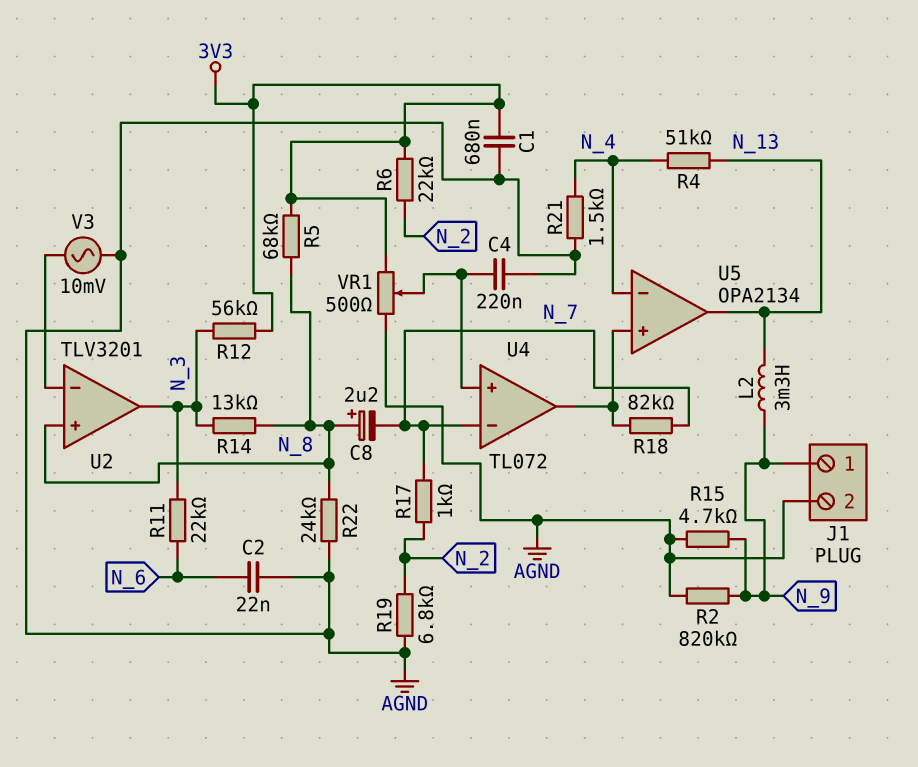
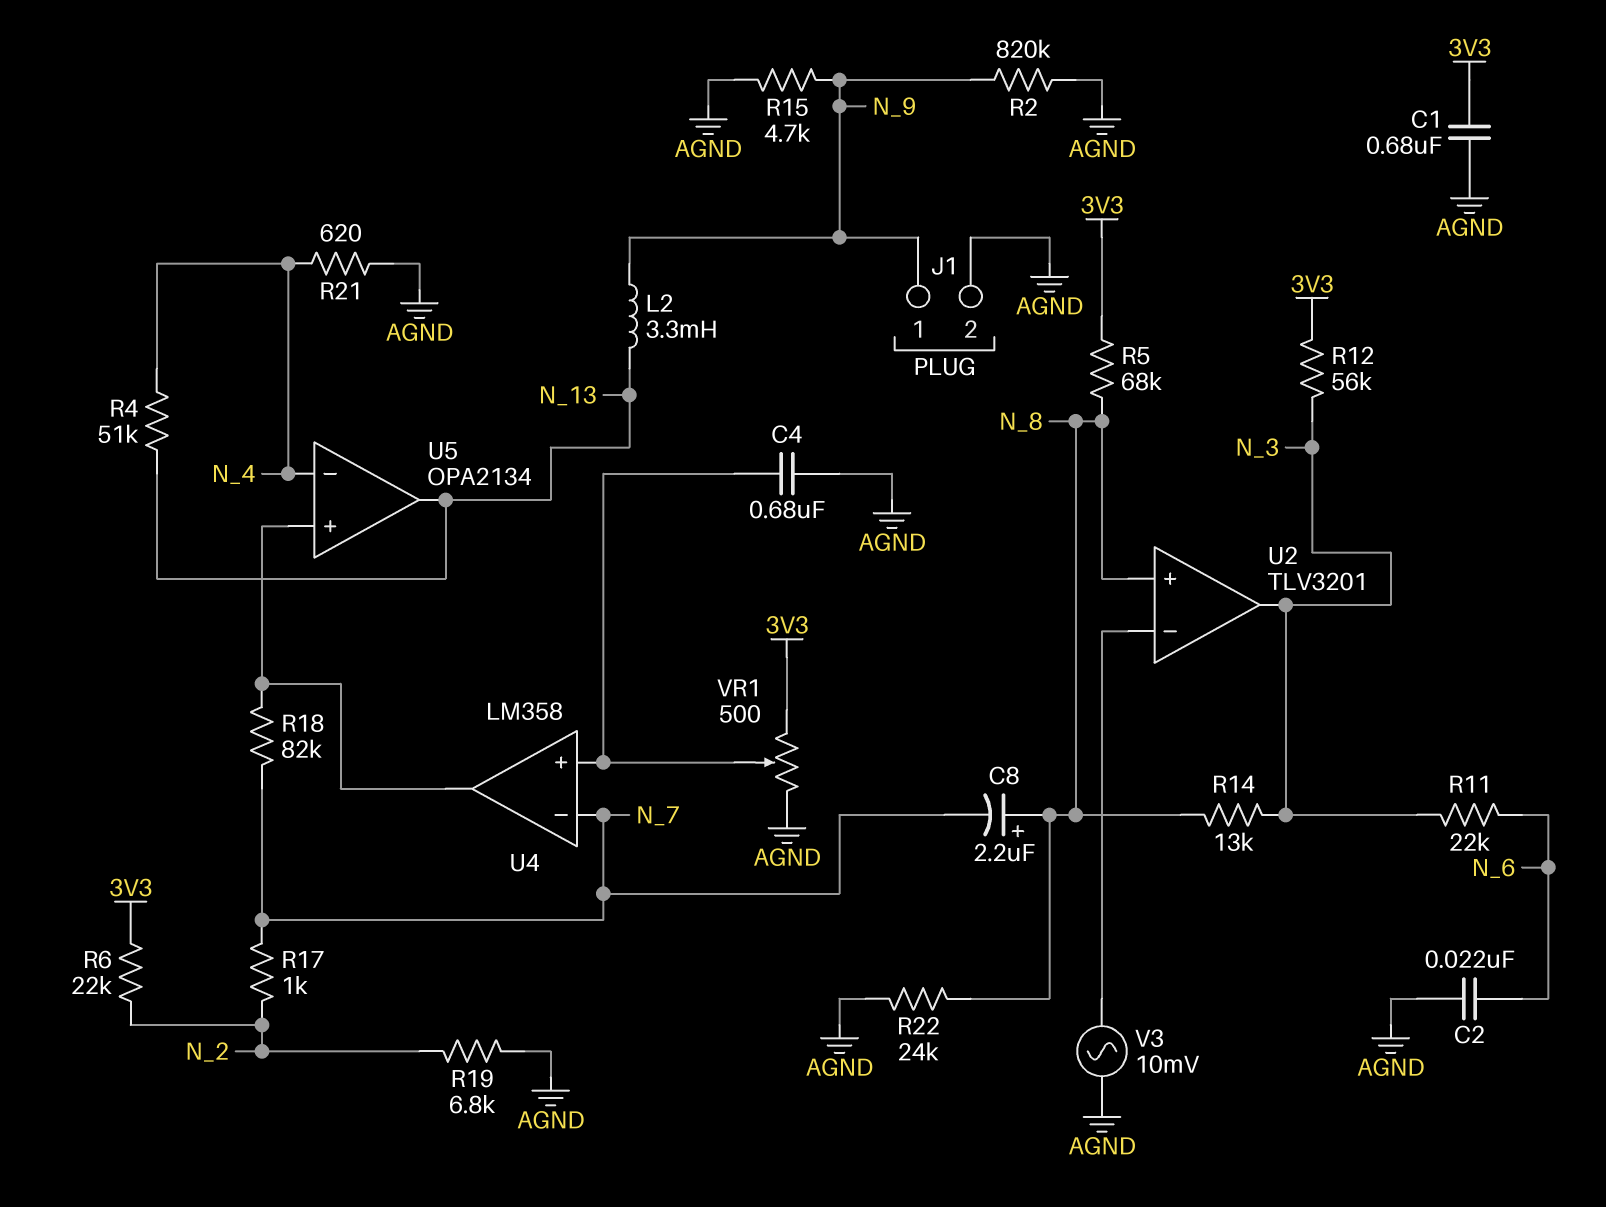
C4: 220nF (AGND, U4/in+) -> 680nF (AGND, U4/in+)
R21: 1.5k (AGND, N_4) -> 620 (AGND, N_4)
U4: TL072 -> LM358

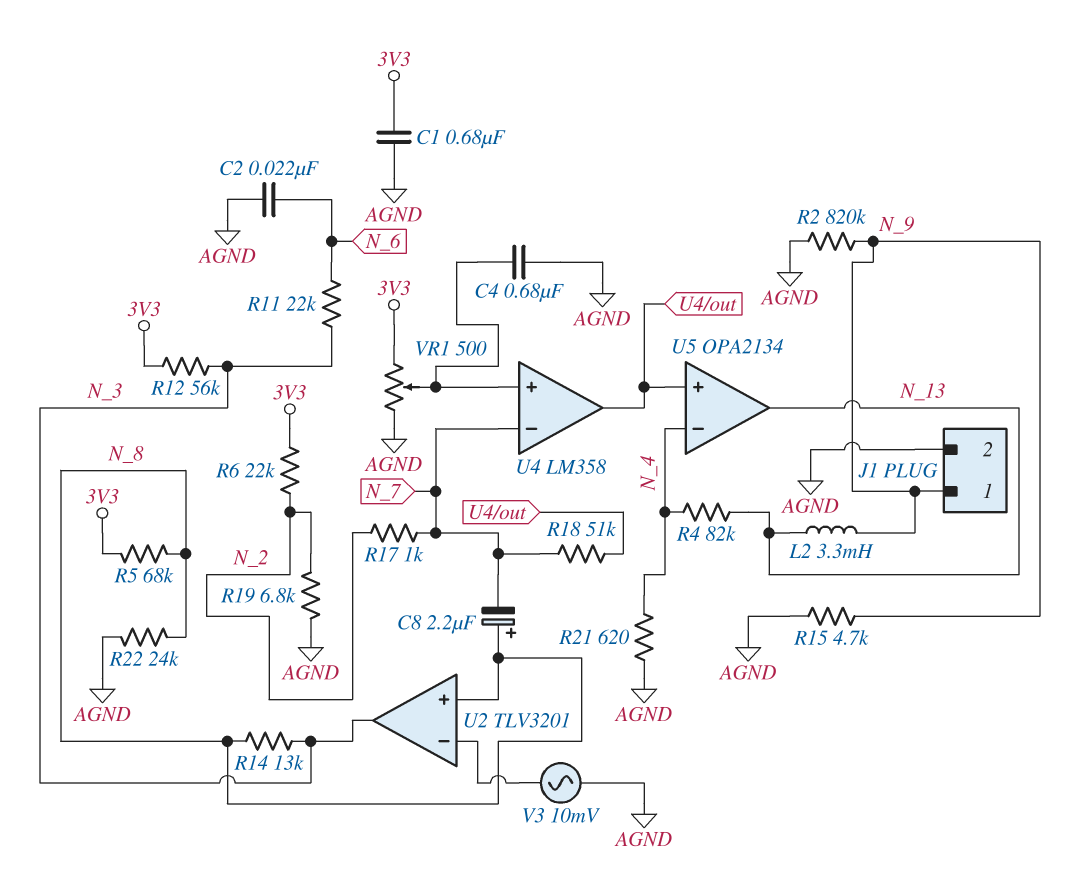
R4: 51k (N_4, N_13) -> 82k (N_4, N_13)
R18: 82k (N_7, U4/out) -> 51k (N_7, U4/out)

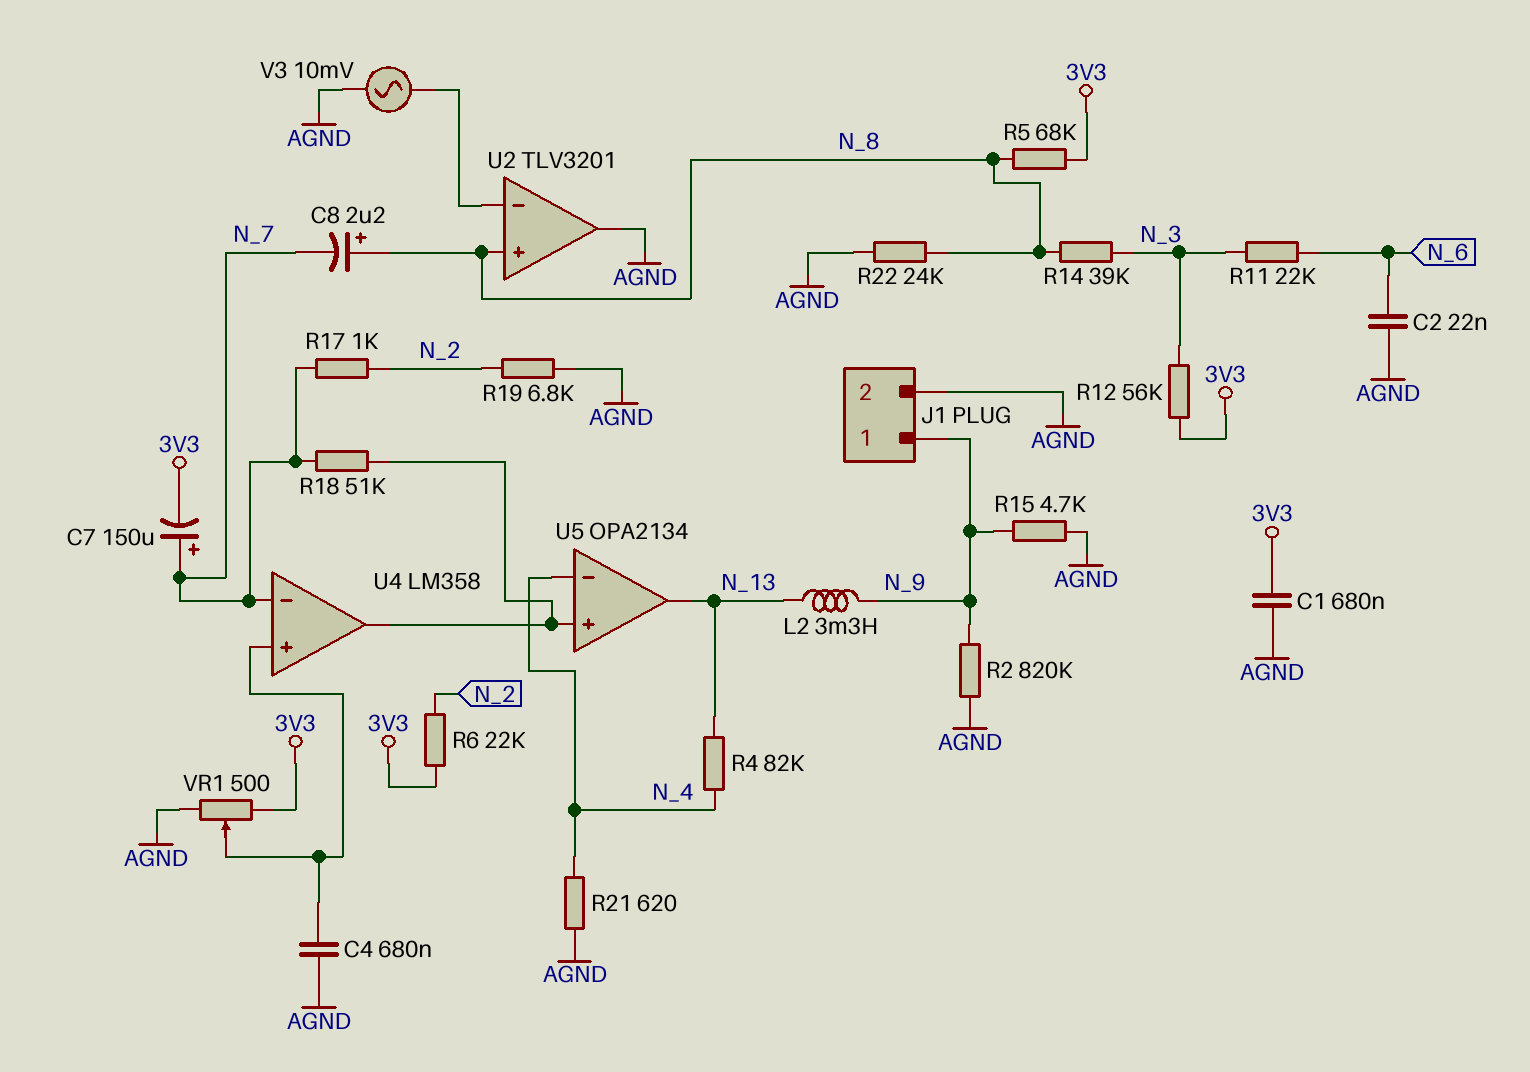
C7: none -> 150uF (plus N_7, minus 3V3)
R14: 13k (N_3, N_8) -> 39k (N_3, N_8)
U2 pin out: N_3 -> AGND

